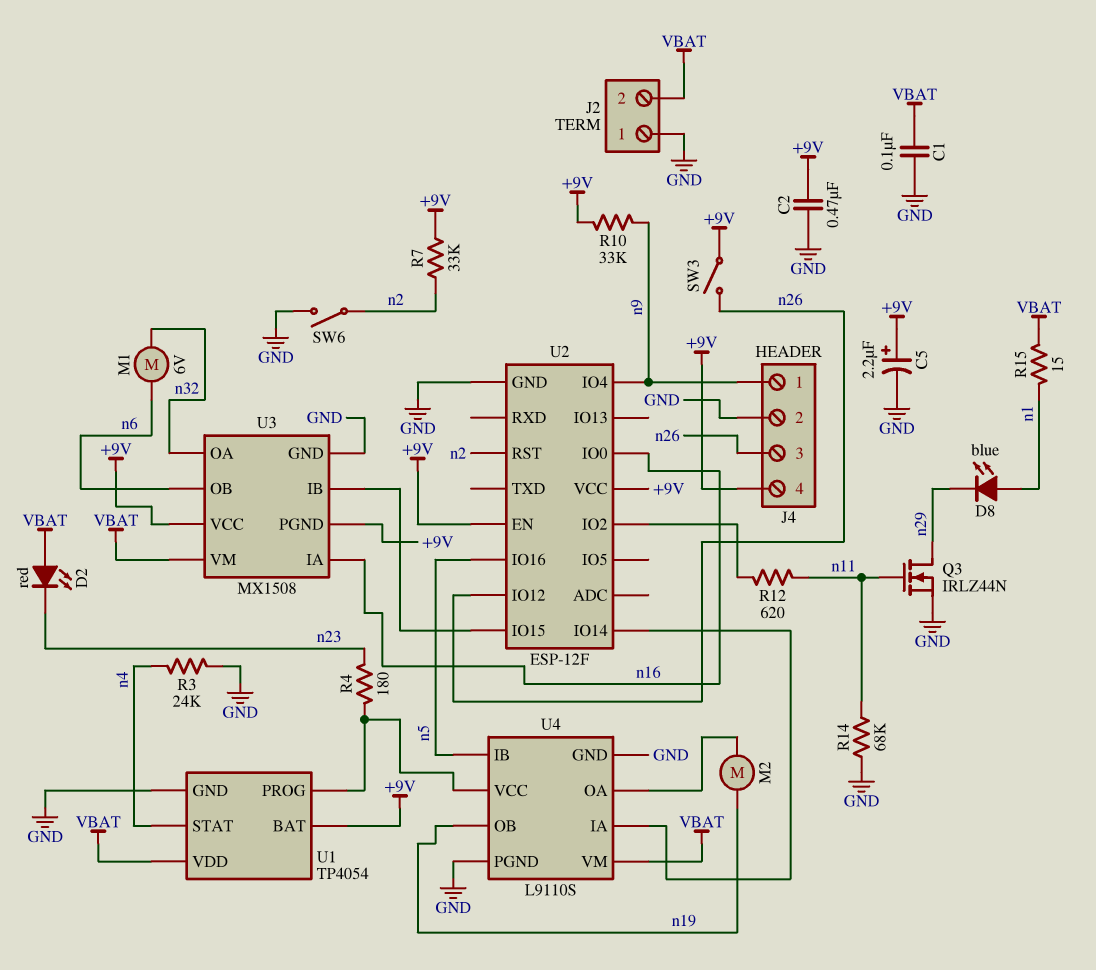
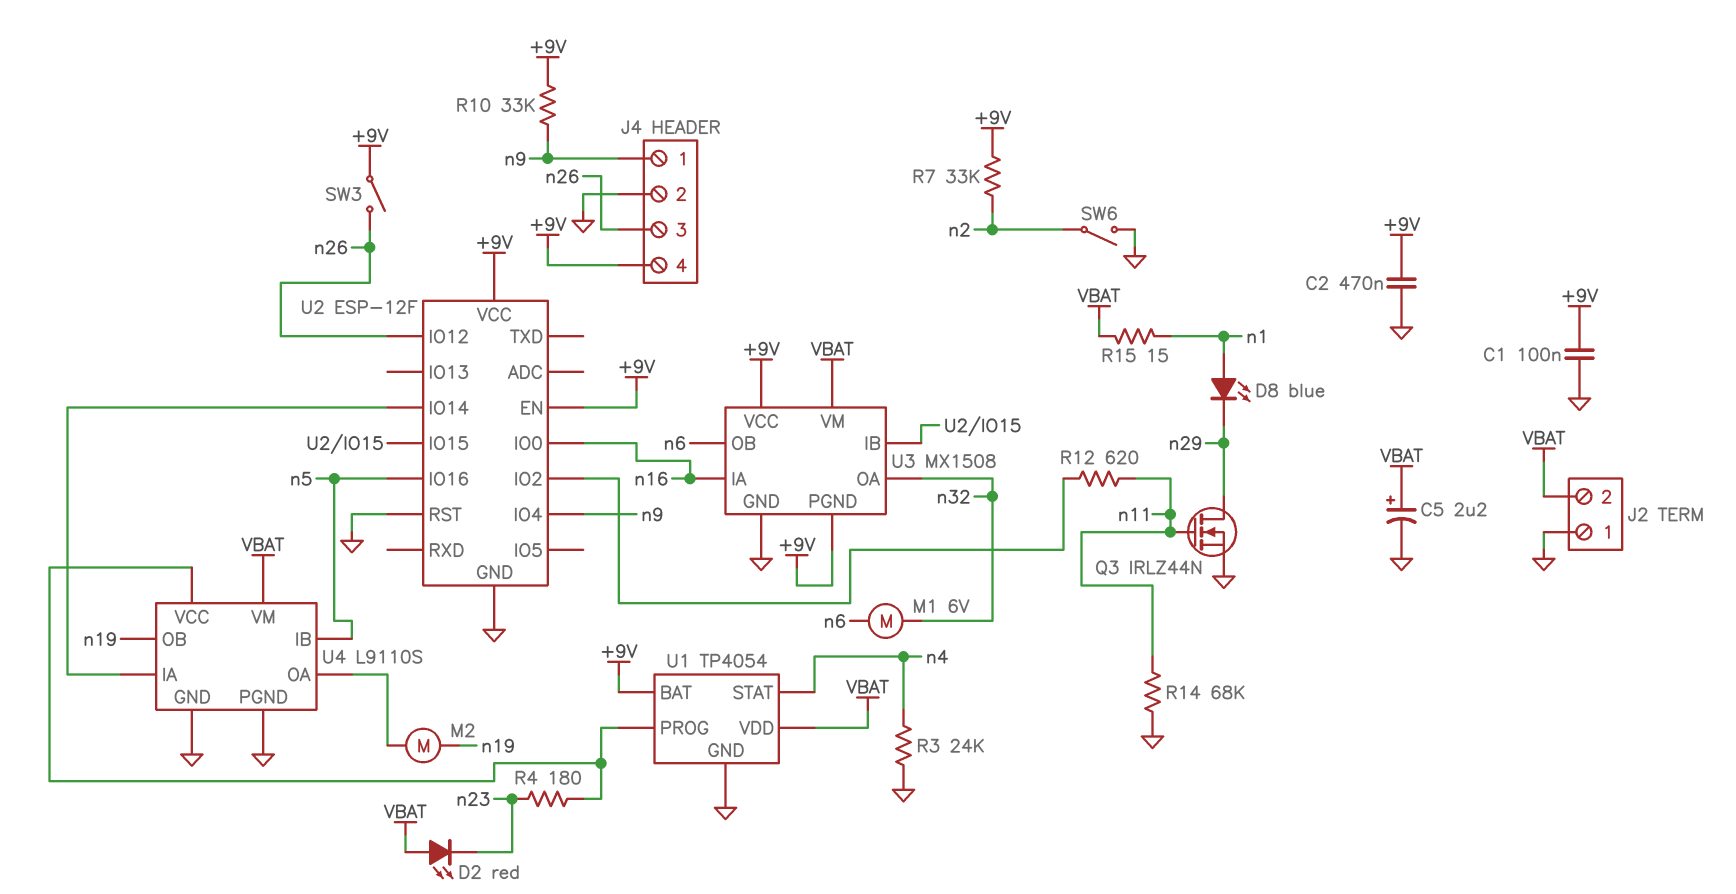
C1: 100nF (GND, VBAT) -> 100nF (+9V, GND)
C5: 2.2uF (plus +9V, minus GND) -> 2.2uF (plus VBAT, minus GND)
U2 pin RST: n2 -> GND

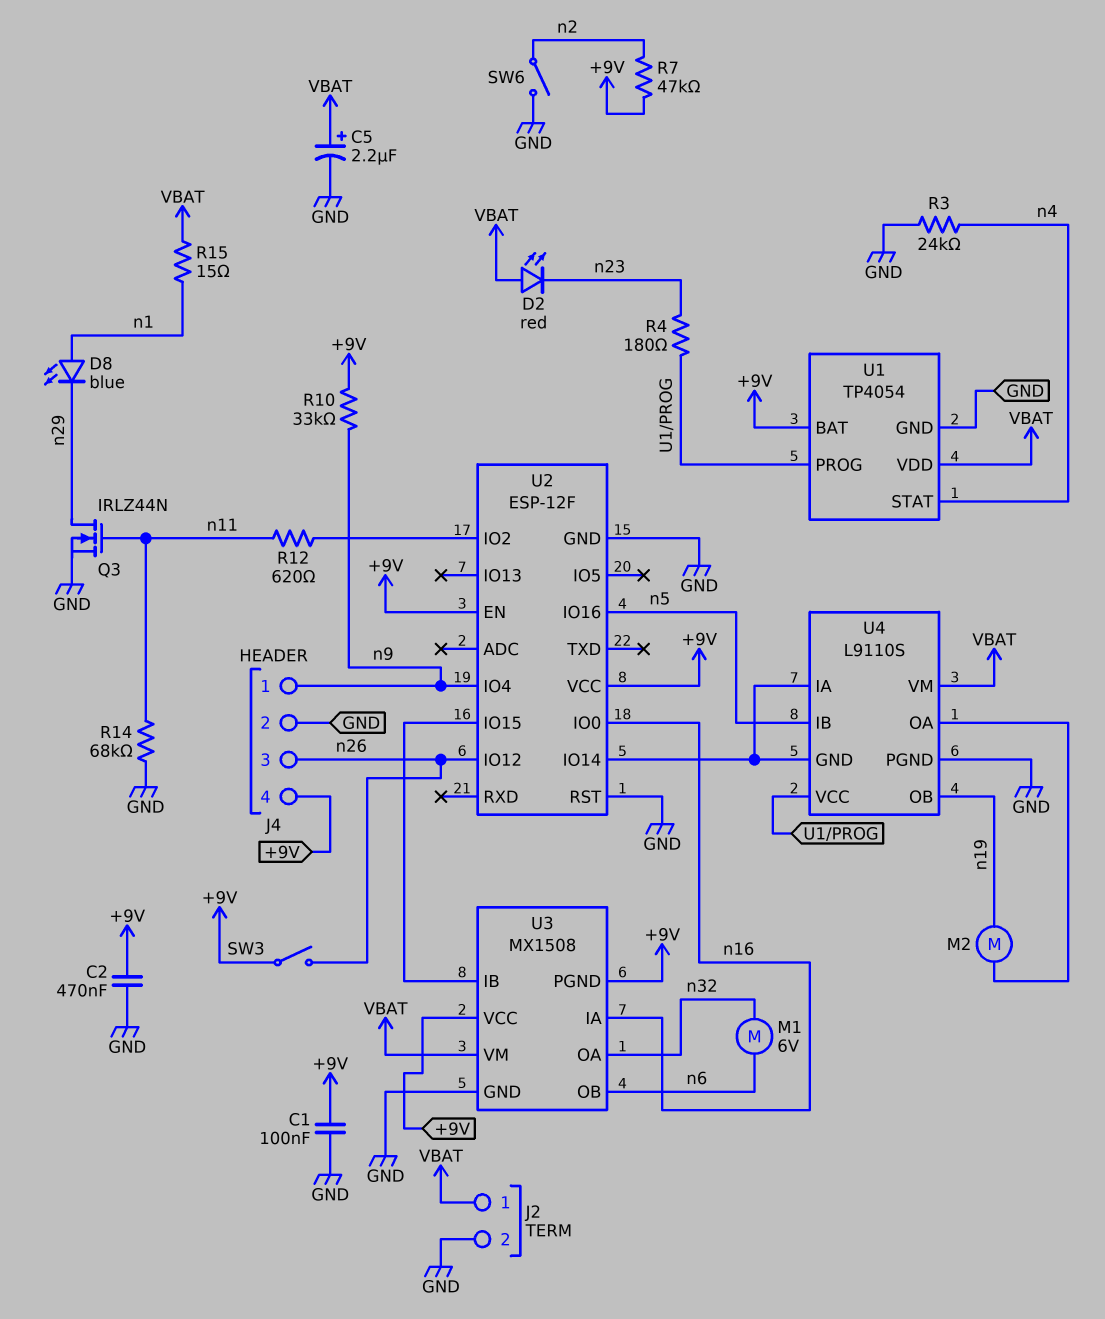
J2 pin 1: GND -> VBAT
J2 pin 2: VBAT -> GND
R7: 33k (+9V, n2) -> 47k (+9V, n2)
U4 pin GND: GND -> U2/IO14

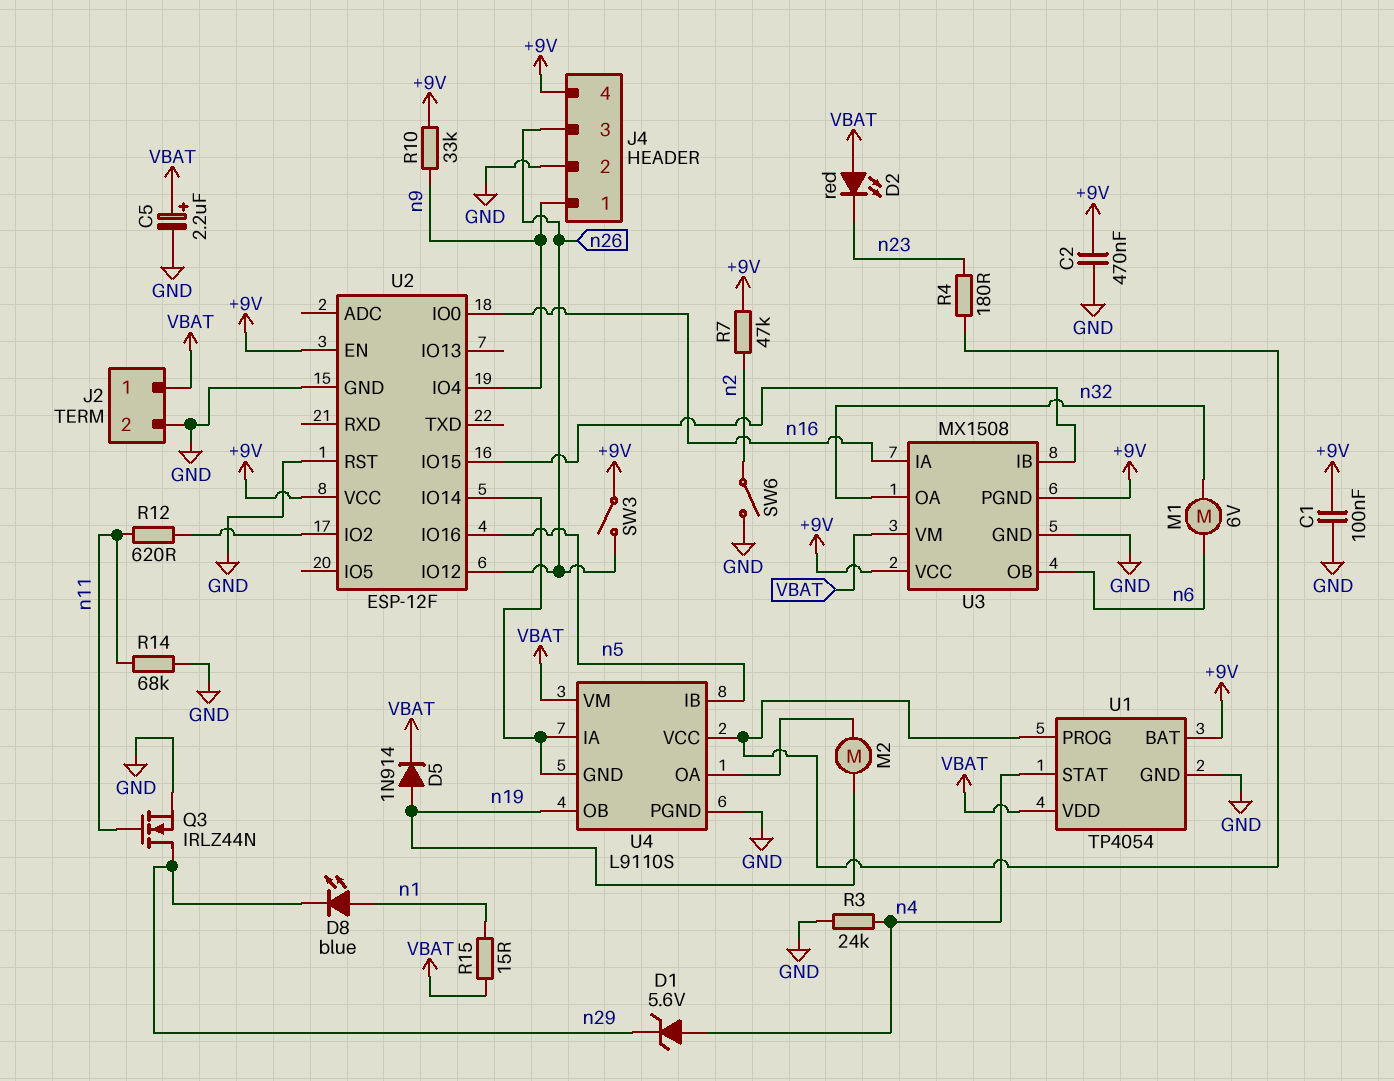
D1: none -> zener 5.6V (A n4, K n29)
D5: none -> diode 1N914 (A n19, K VBAT)

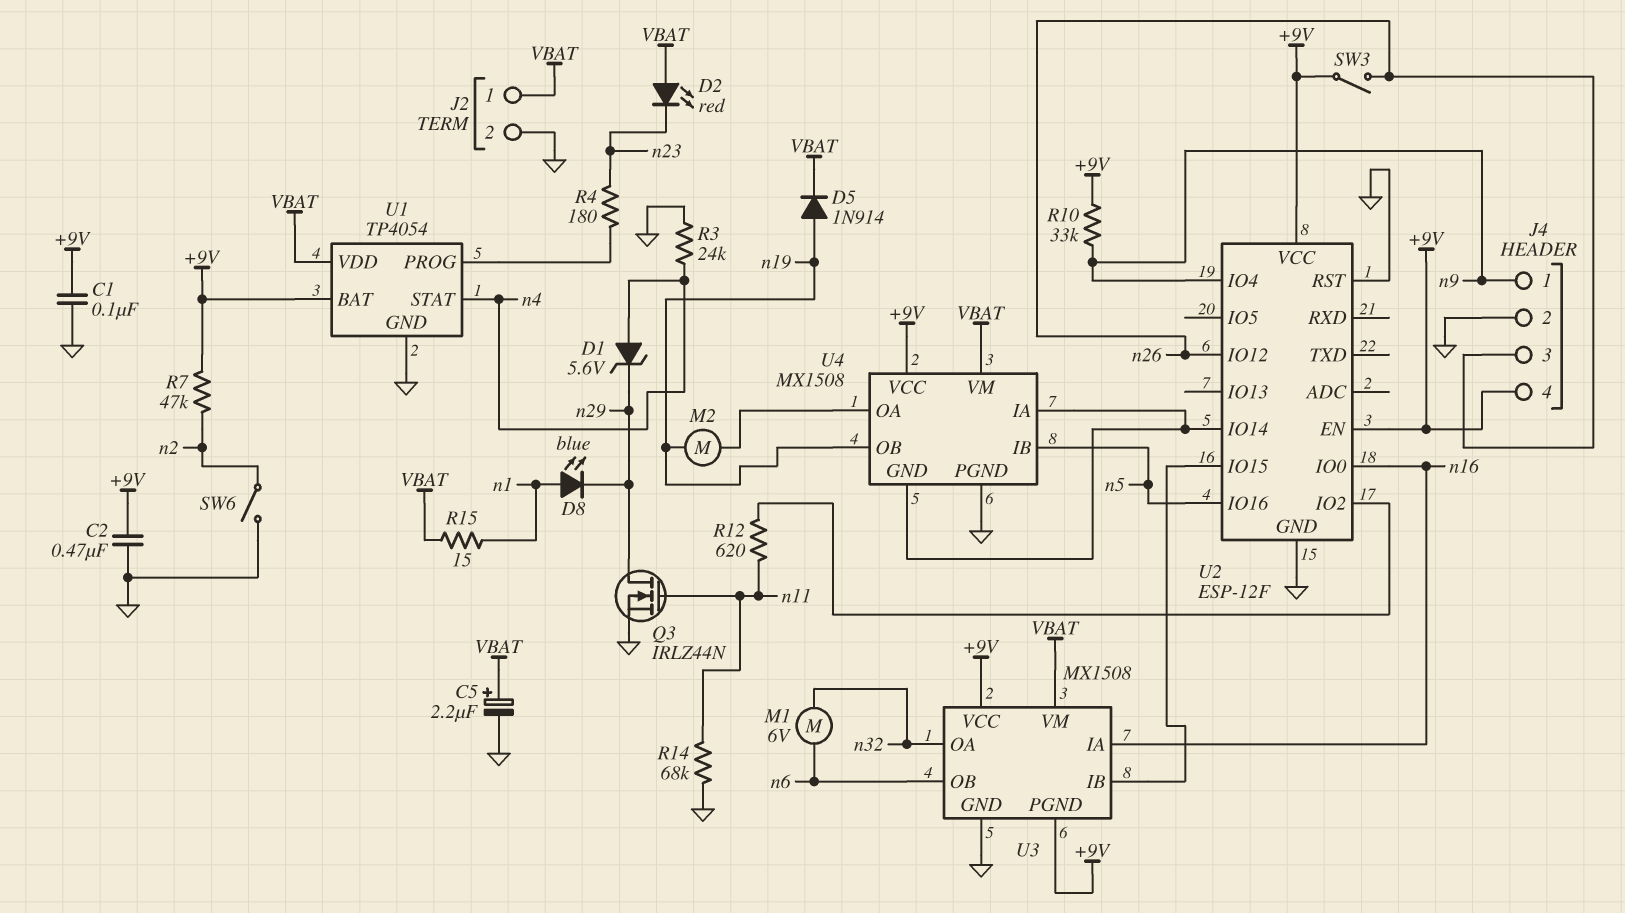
U4: L9110S -> MX1508
U4 pin VCC: U1/PROG -> +9V

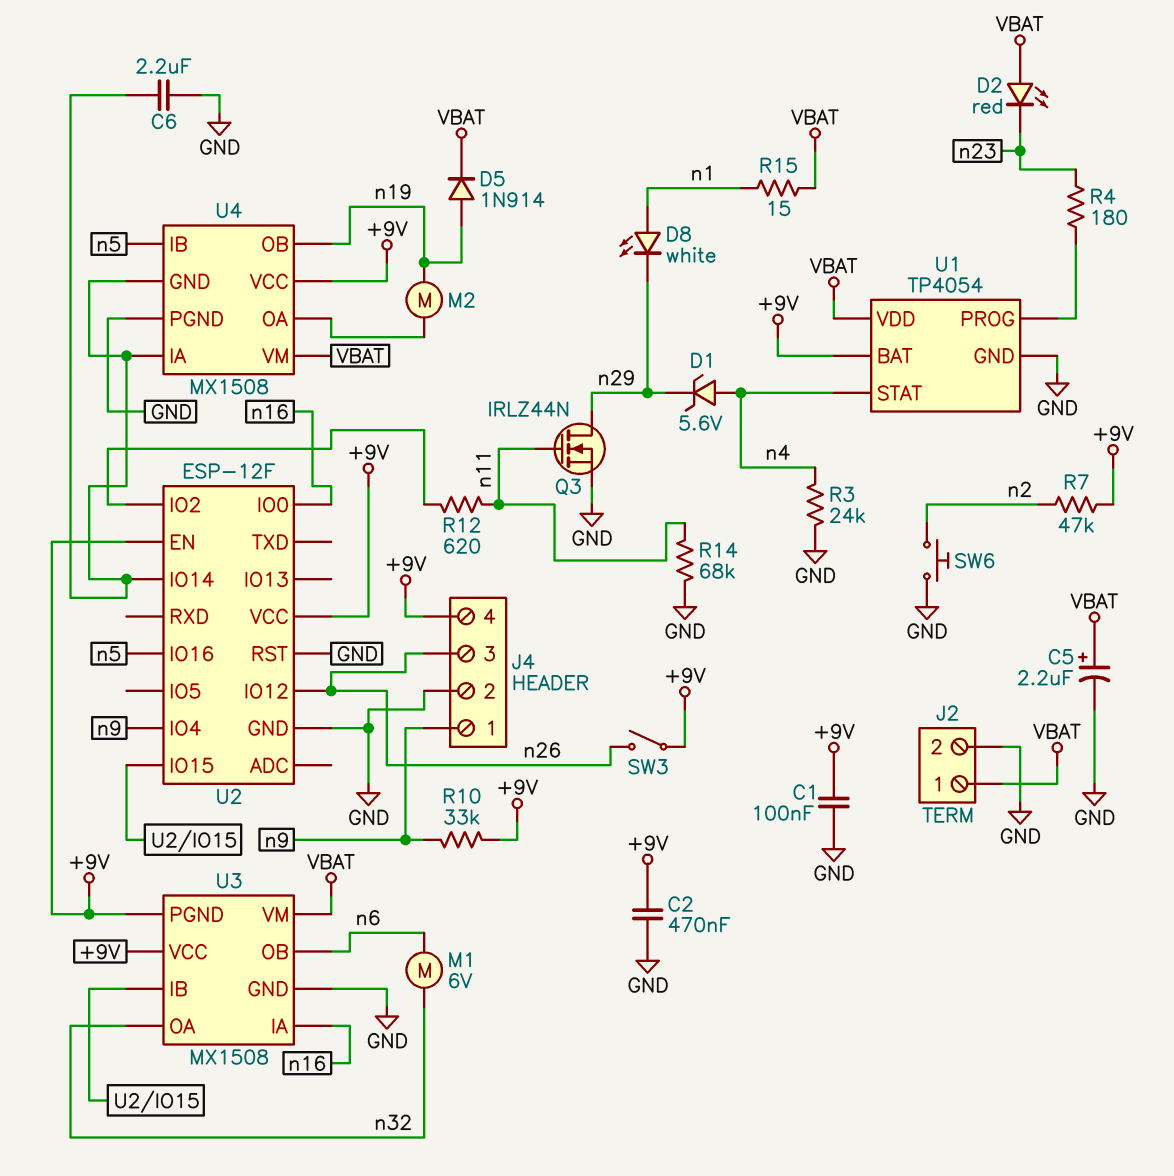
C6: none -> 2.2uF (GND, U2/IO14)
D8: LED blue (A n1, K n29) -> LED white (A n1, K n29)
SW6: switch (GND, n2) -> button (GND, n2)

